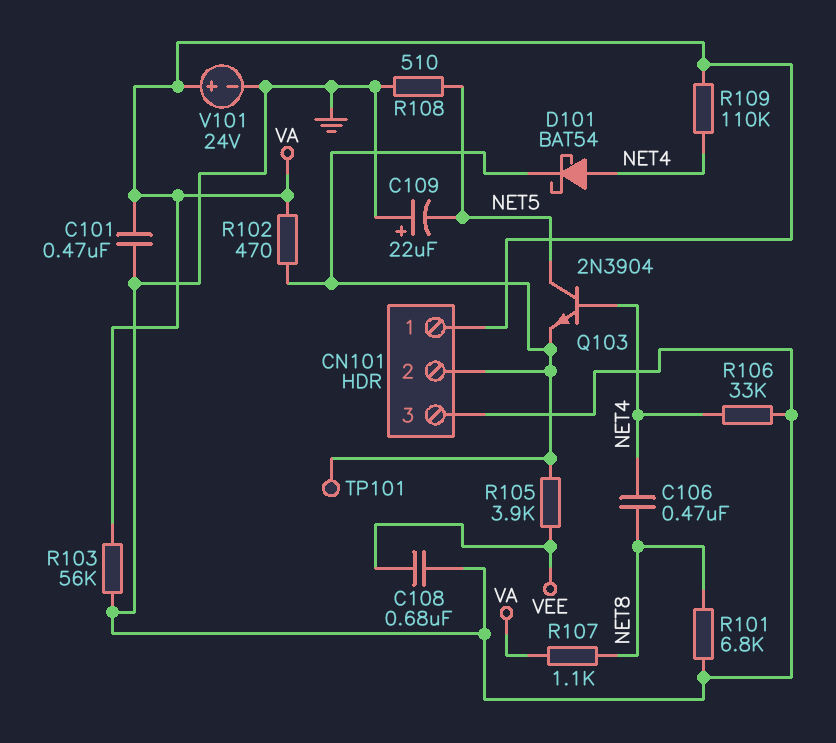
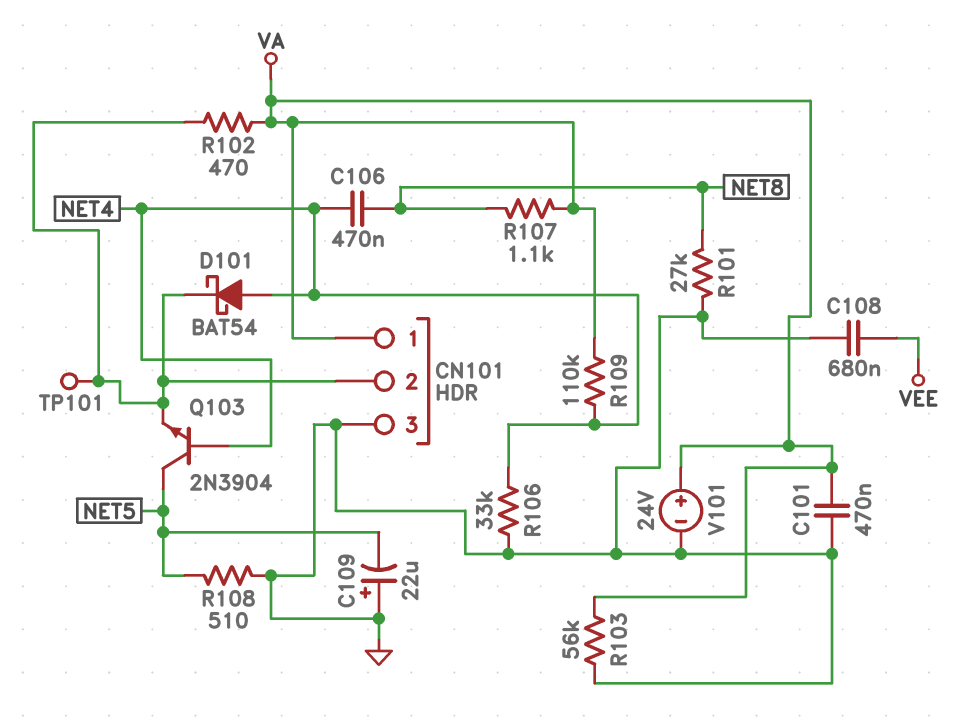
R101: 6.8k (GND, NET8) -> 27k (GND, NET8)
R105: 3.9k (CN101/2, VEE) -> none

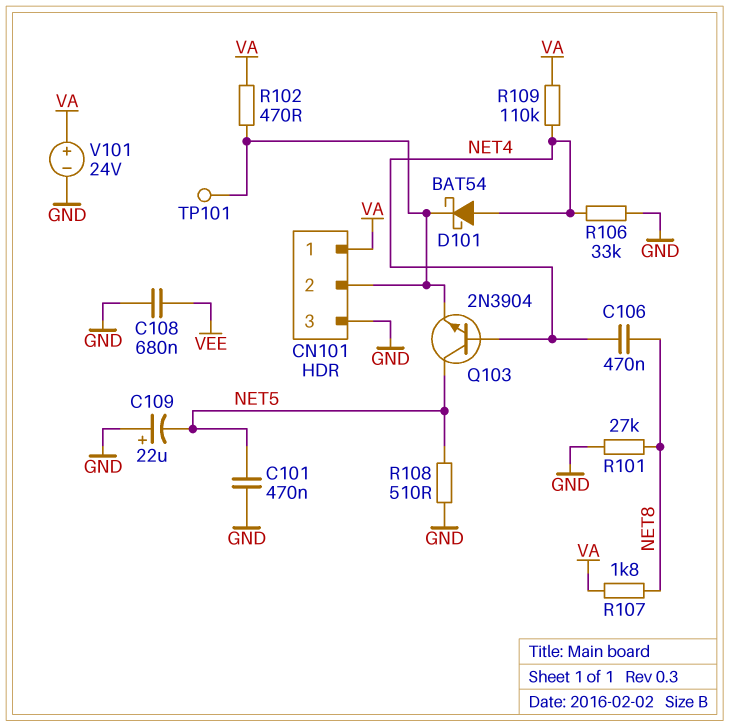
C101: 470nF (GND, VA) -> 470nF (GND, NET5)
R103: 56k (GND, VA) -> none
R107: 1.1k (NET8, VA) -> 1.8k (NET8, VA)

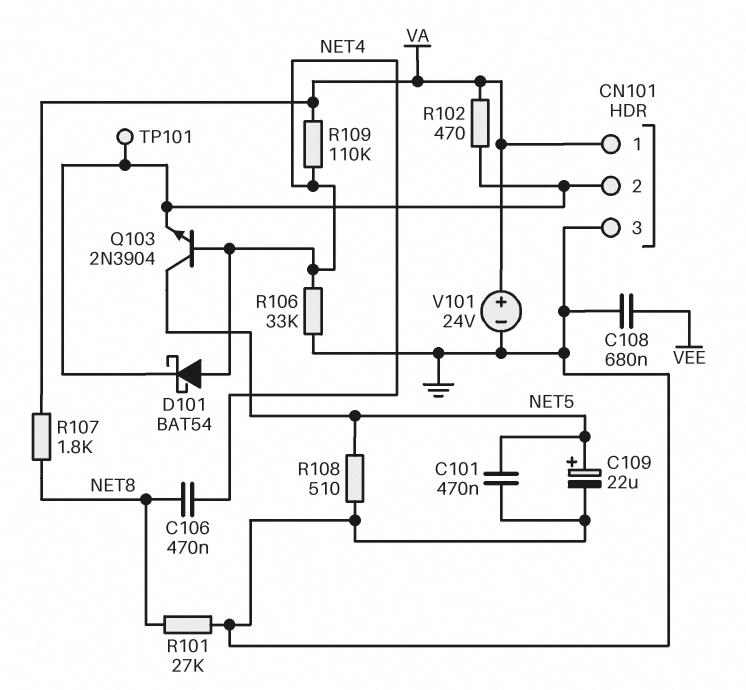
C109: 22uF (plus GND, minus NET5) -> 22uF (plus NET5, minus GND)

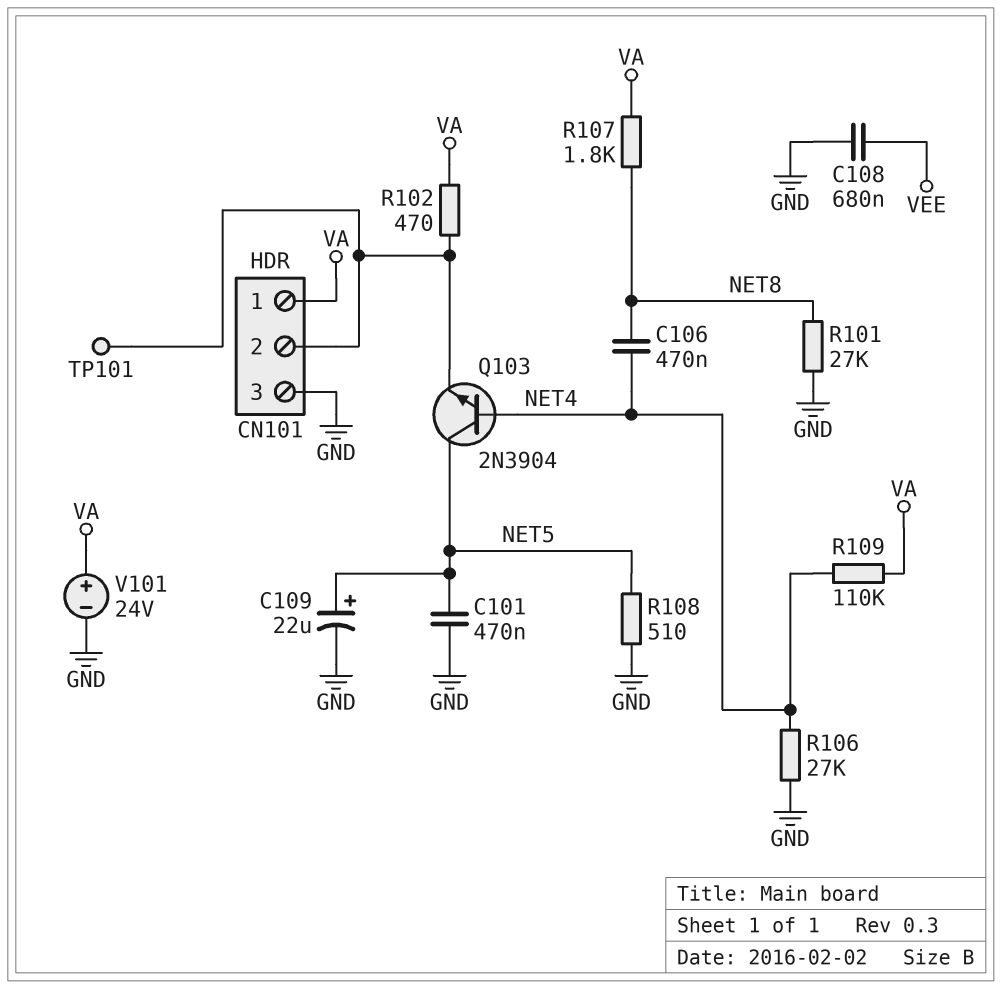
D101: schottky BAT54 (A NET4, K CN101/2) -> none
R106: 33k (GND, NET4) -> 27k (GND, NET4)

